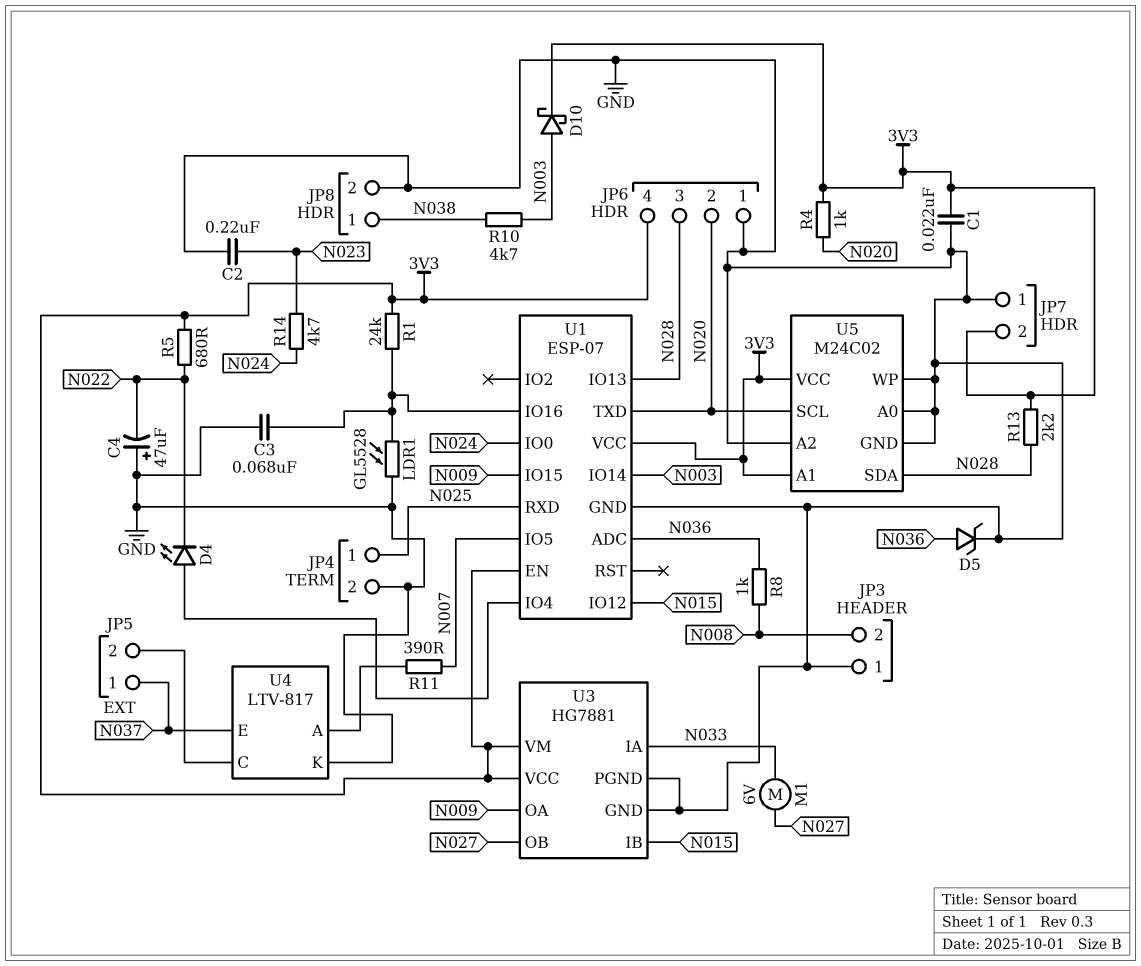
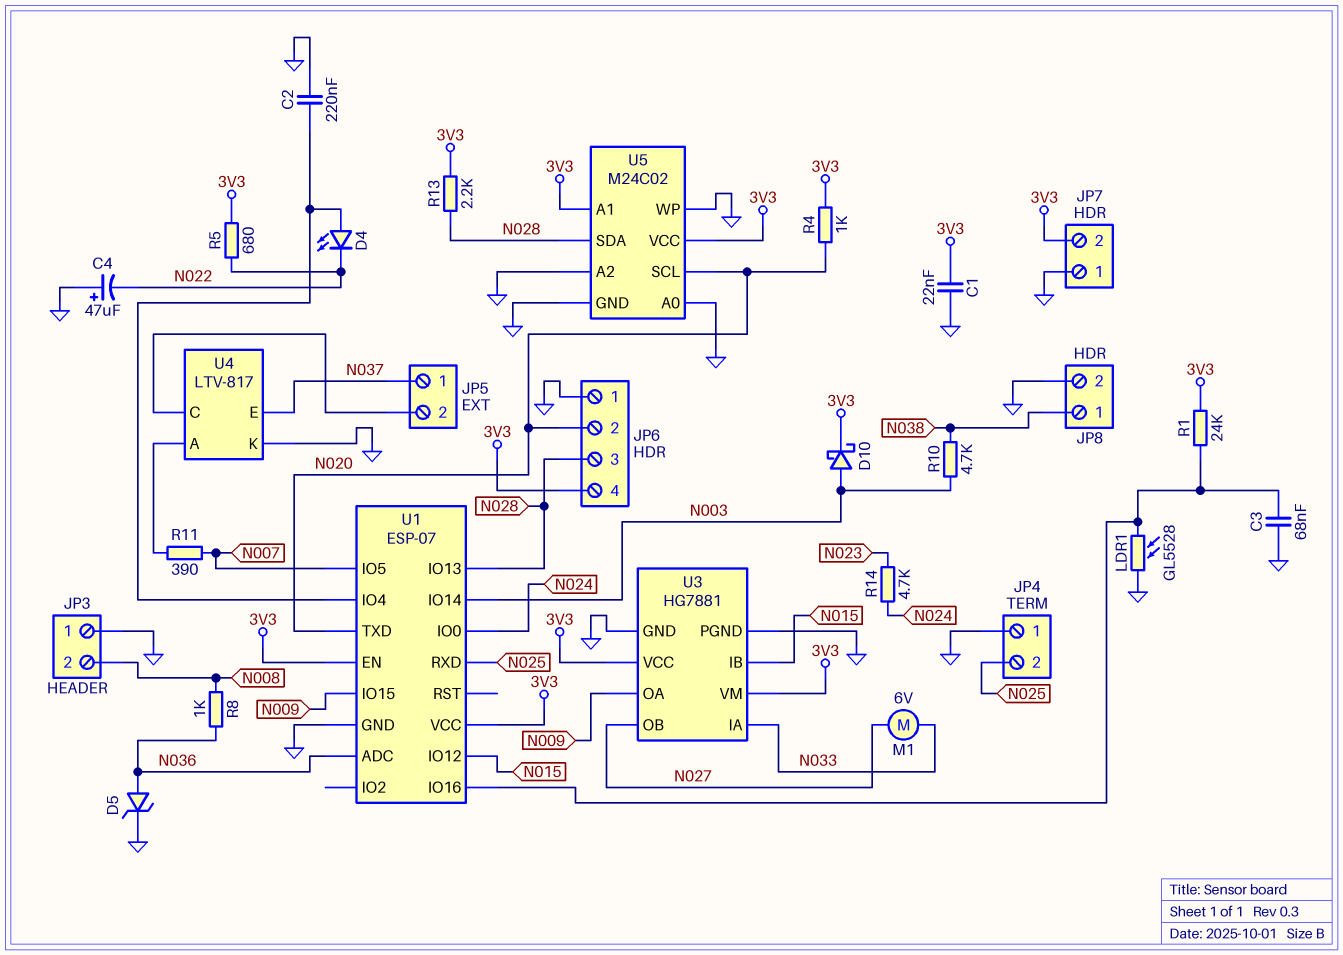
C2: 220nF (GND, N023) -> 220nF (GND, U1/IO4)
JP4 pin 1: N025 -> GND
JP4 pin 2: GND -> N025

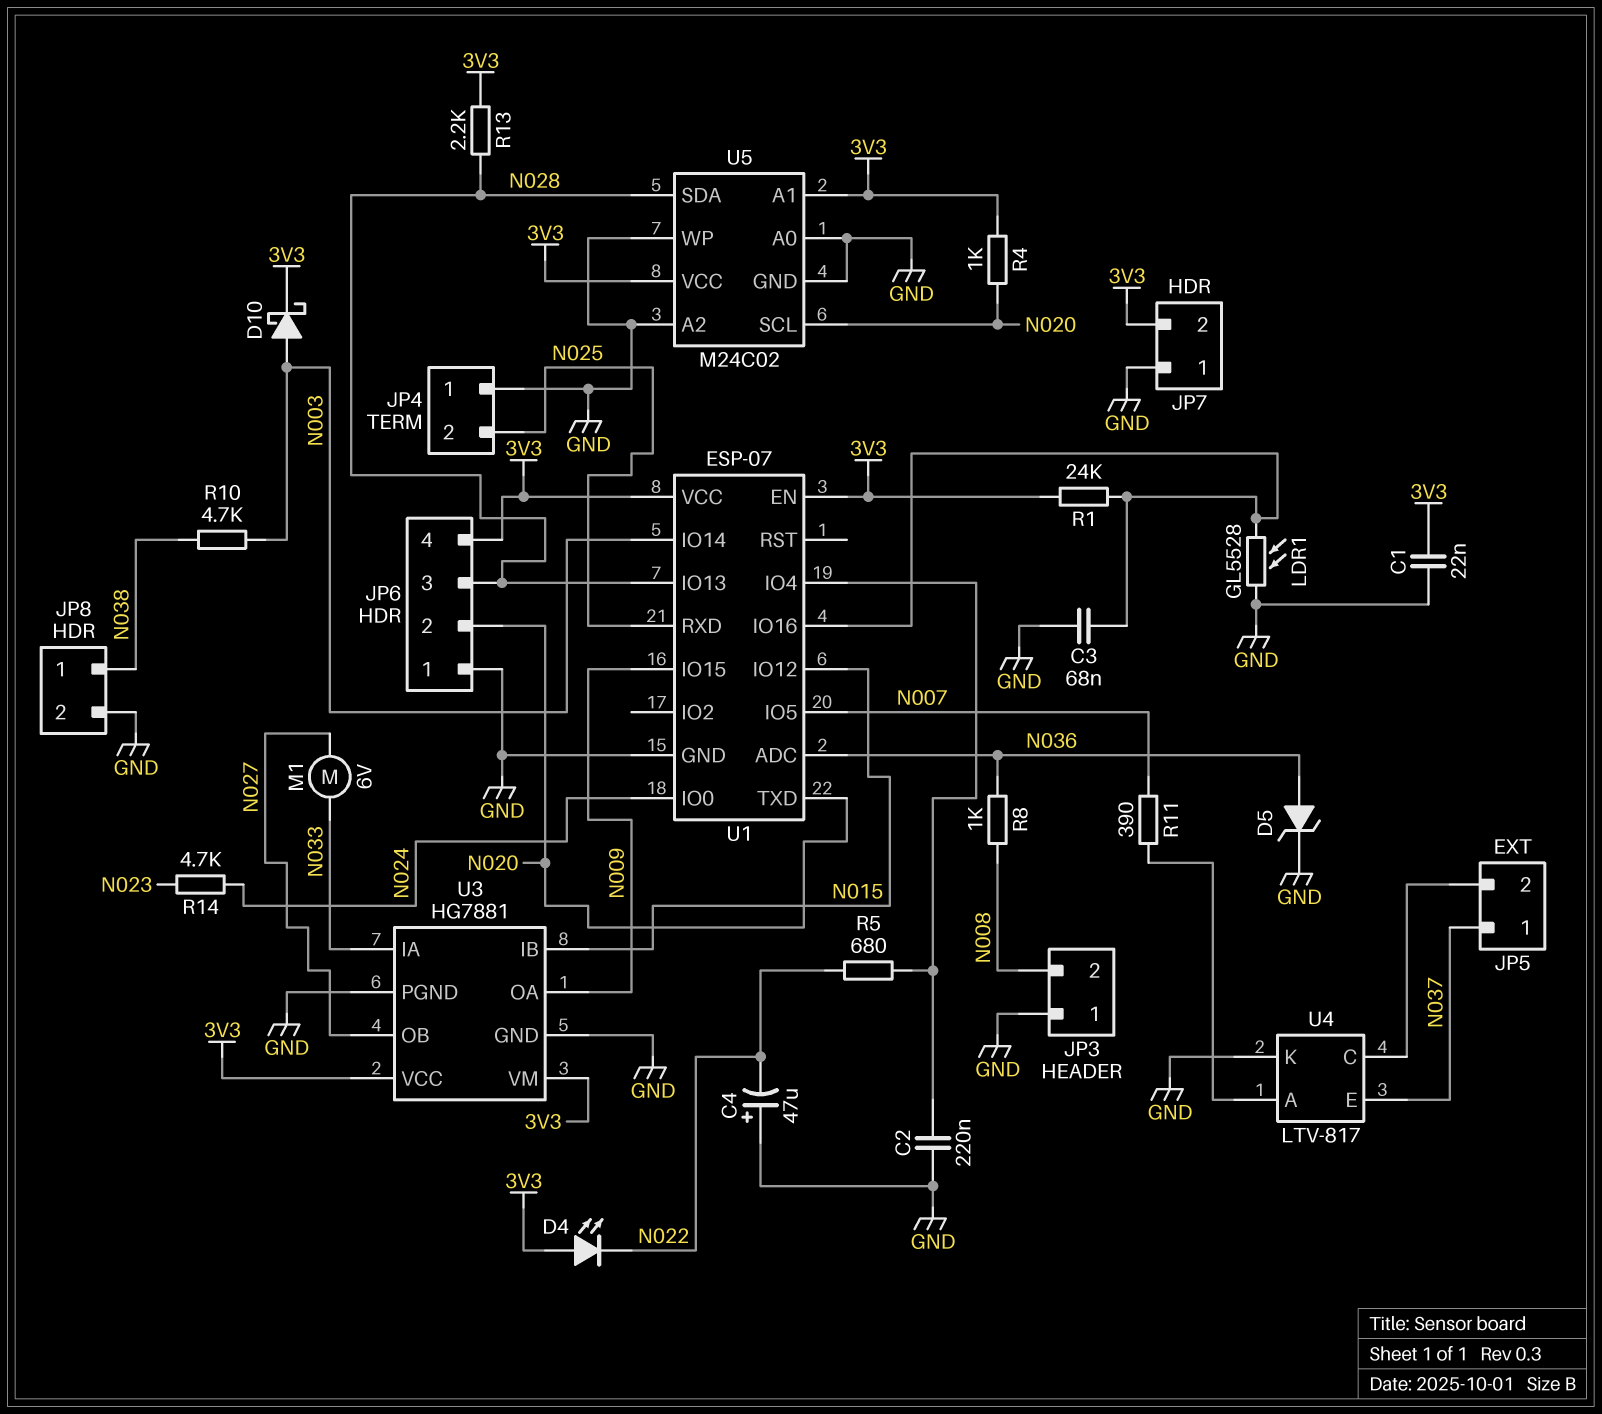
D4: LED (A U1/IO4, K N022) -> LED (A 3V3, K N022)
R5: 680 (3V3, N022) -> 680 (N022, U1/IO4)

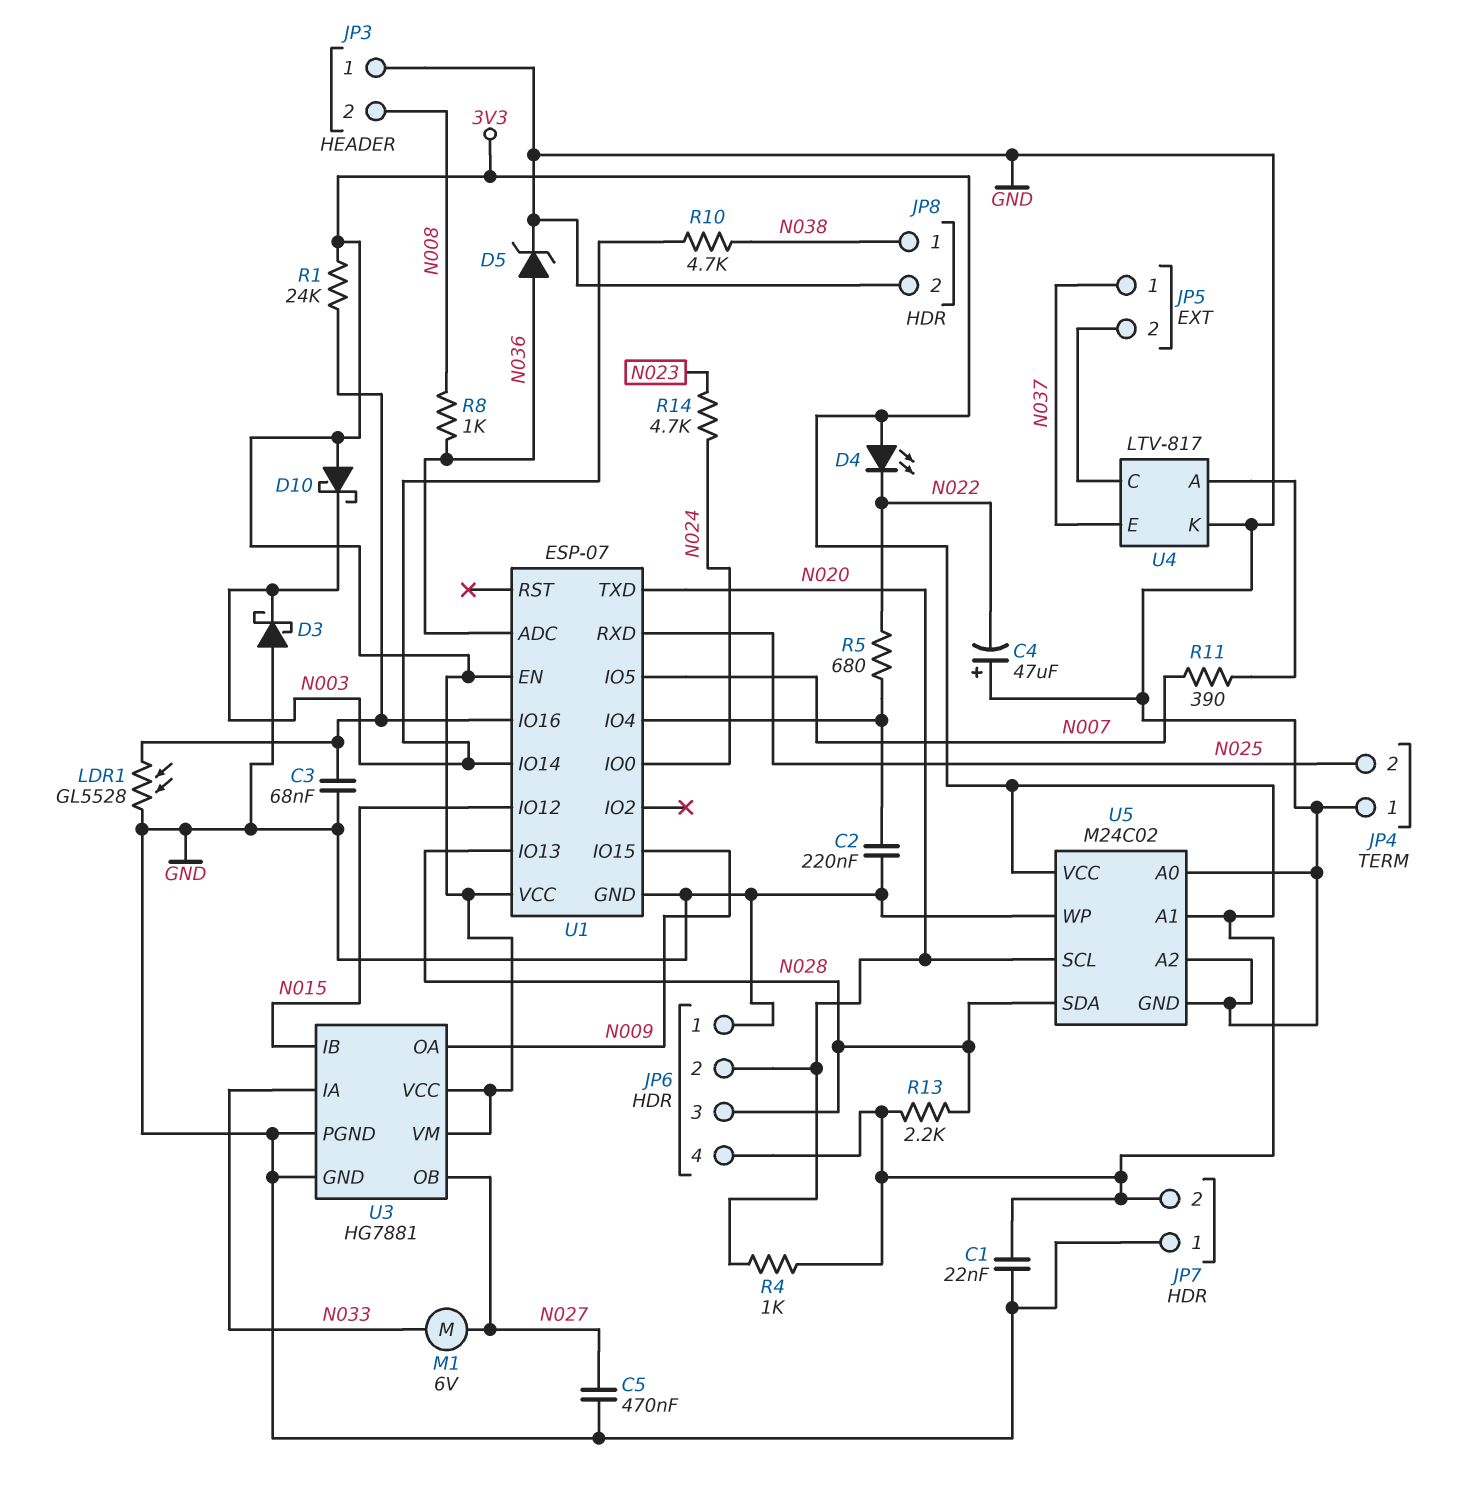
C5: none -> 470nF (GND, N027)
D3: none -> schottky (A GND, K N003)
D10: schottky (A N003, K 3V3) -> schottky (A 3V3, K N003)

